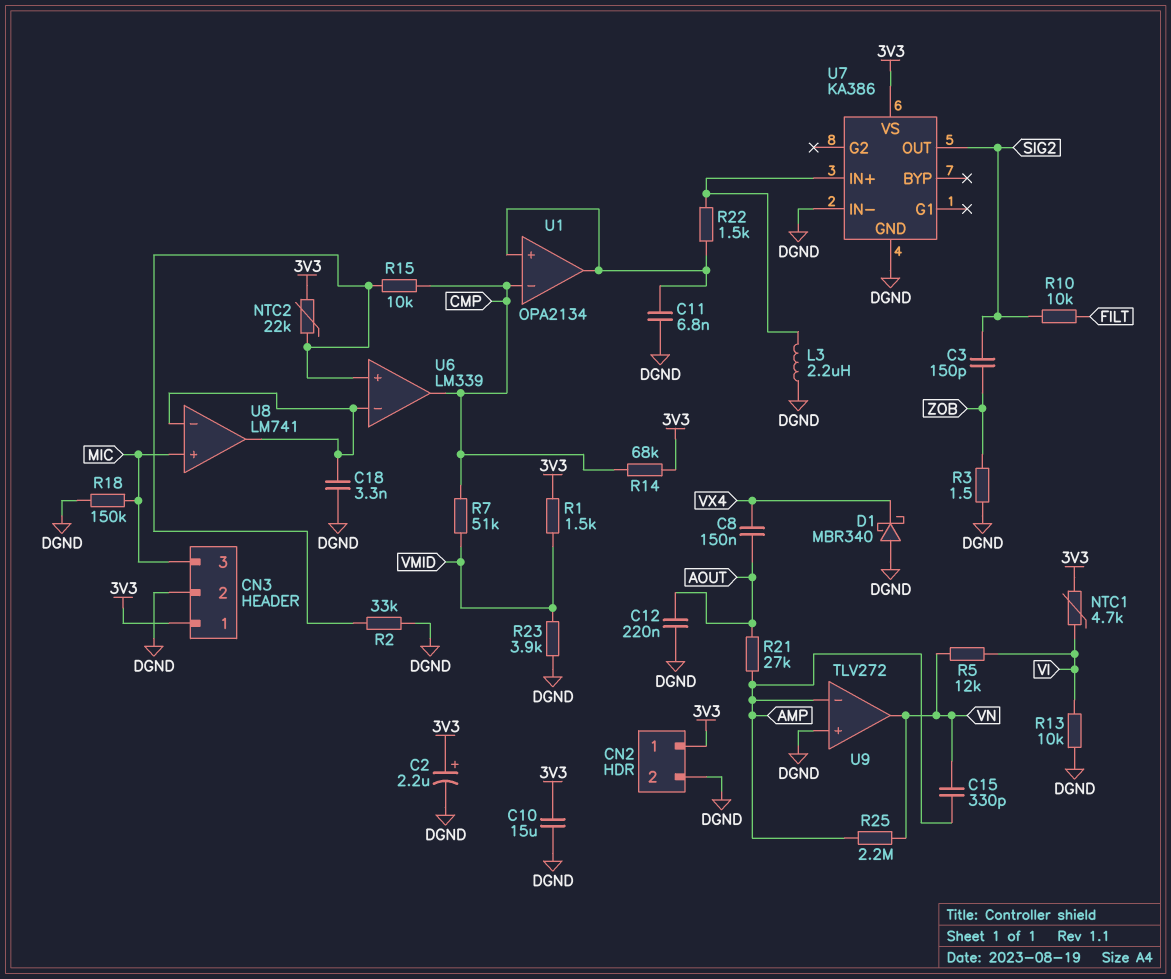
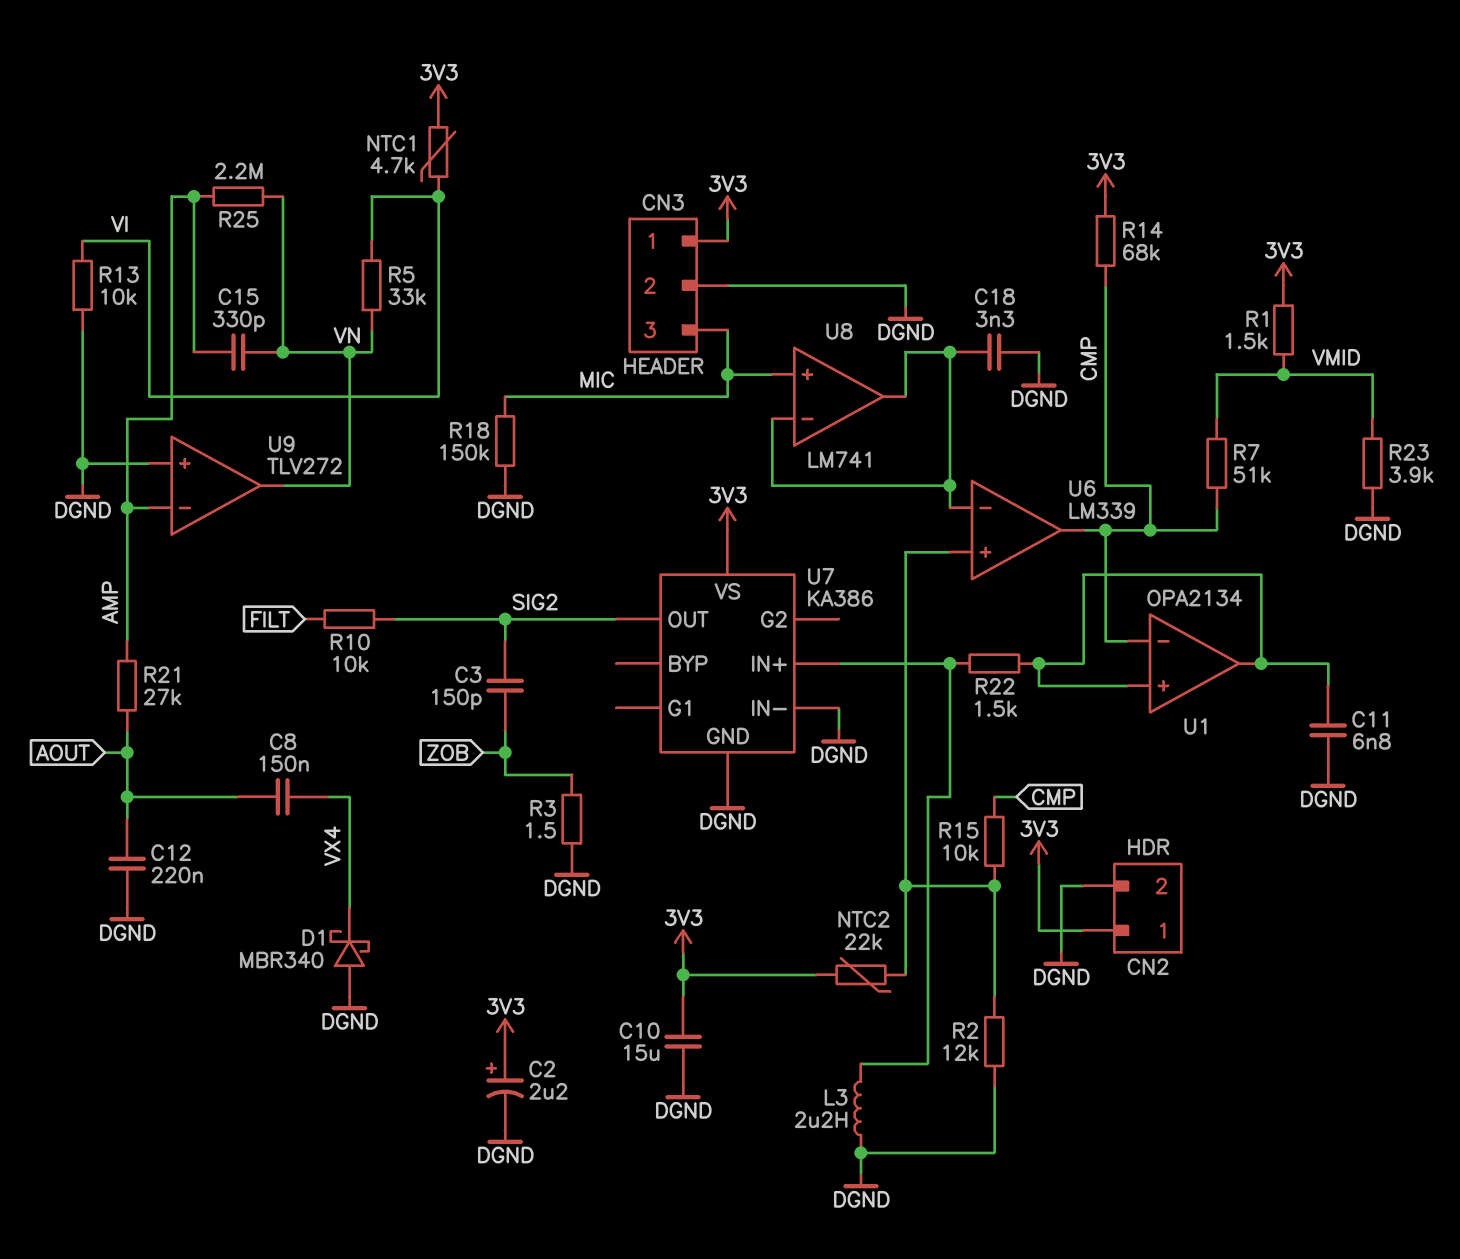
R2: 33k (DGND, U6/in+) -> 12k (DGND, U6/in+)
R5: 12k (VI, VN) -> 33k (VI, VN)

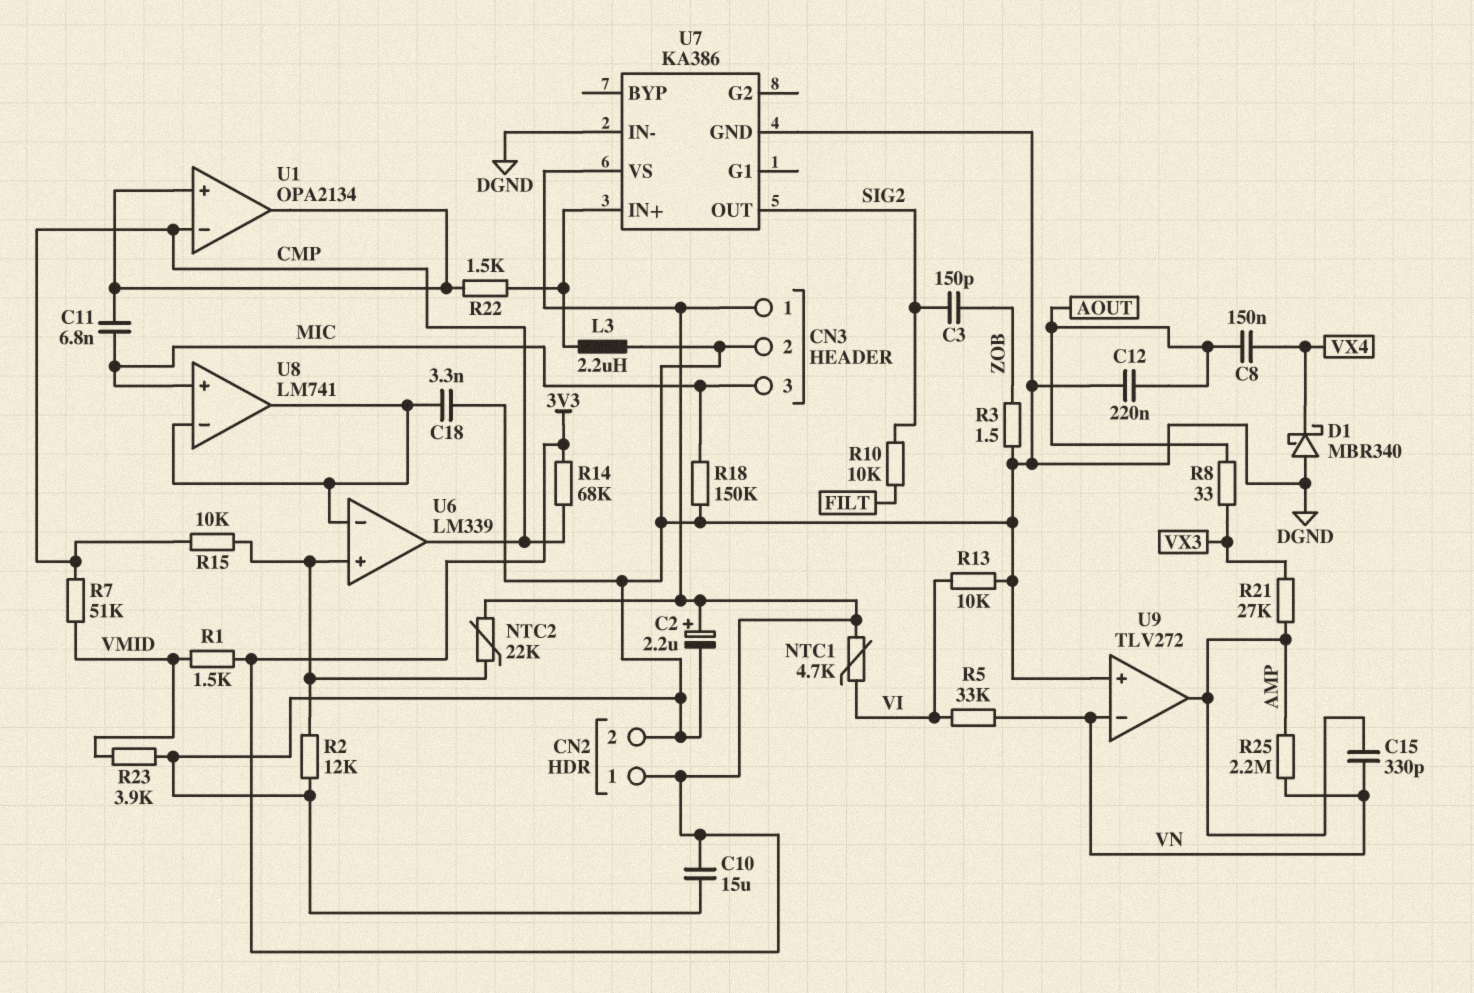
C11: 6.8nF (DGND, U1/in+) -> 6.8nF (MIC, U1/in+)
R8: none -> 33 (AOUT, VX3)
R21: 27k (AMP, AOUT) -> 27k (AMP, VX3)
U9 pin in-: AMP -> VN
U9 pin out: VN -> AMP

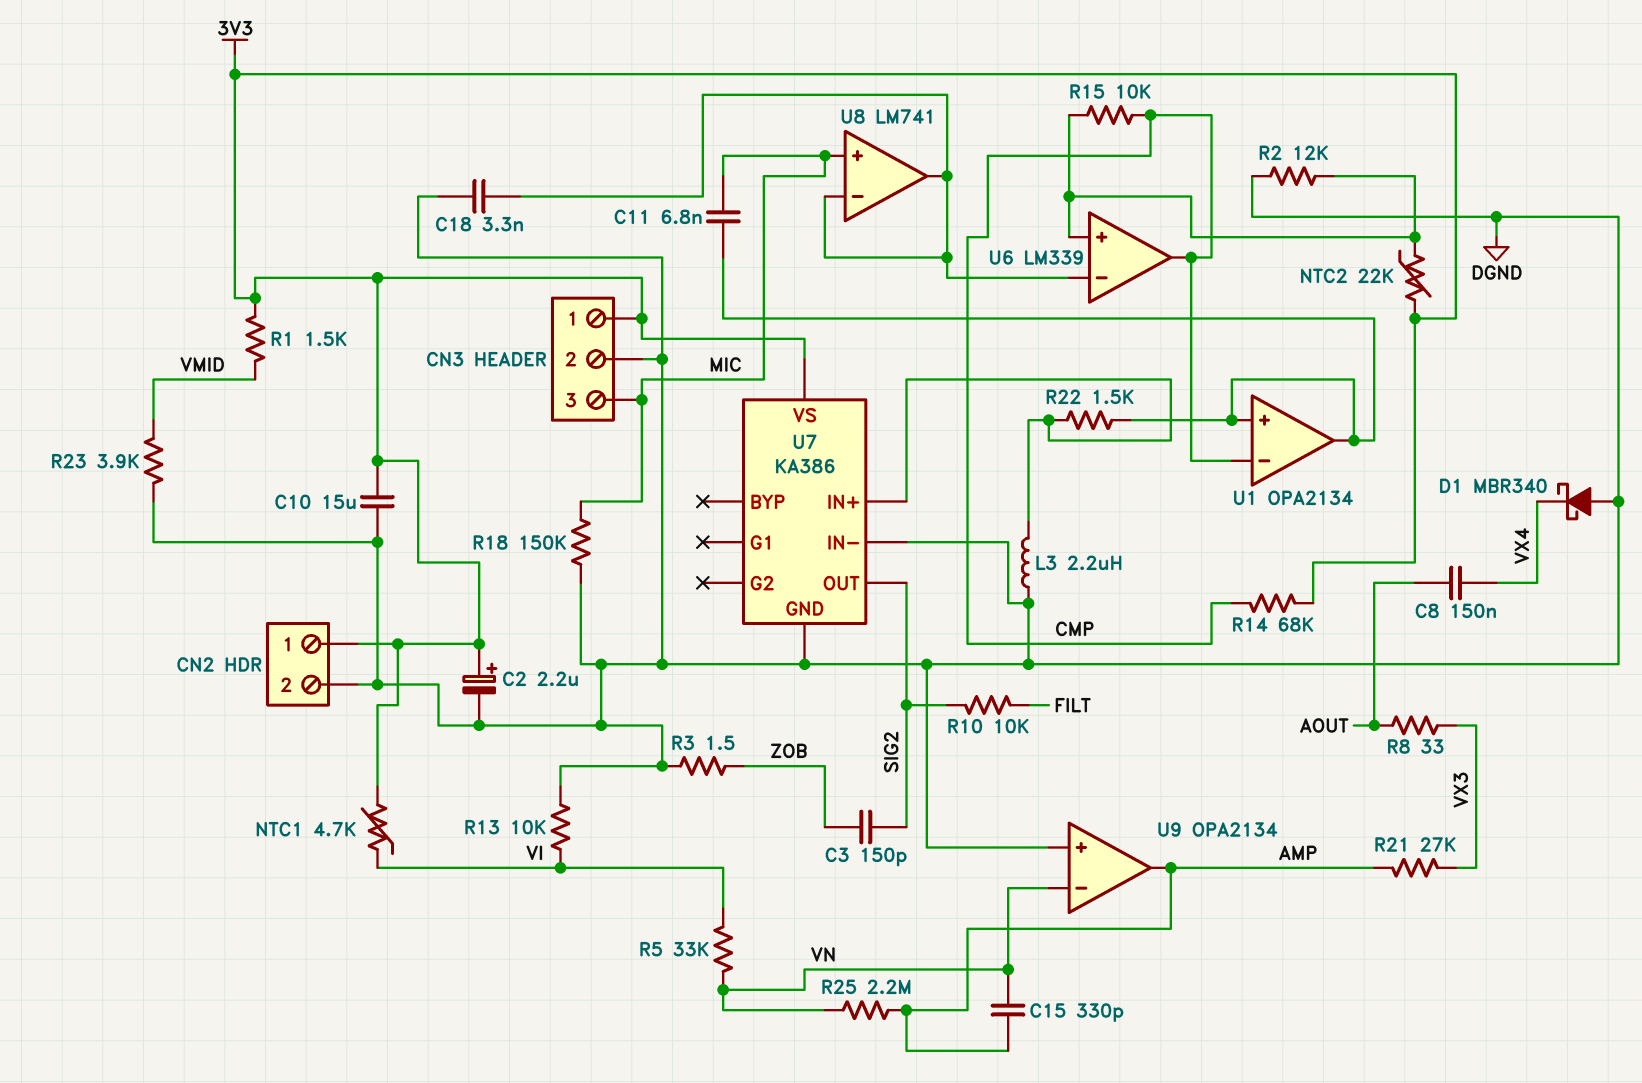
C12: 220nF (AOUT, DGND) -> none
R7: 51k (CMP, VMID) -> none
U9: TLV272 -> OPA2134

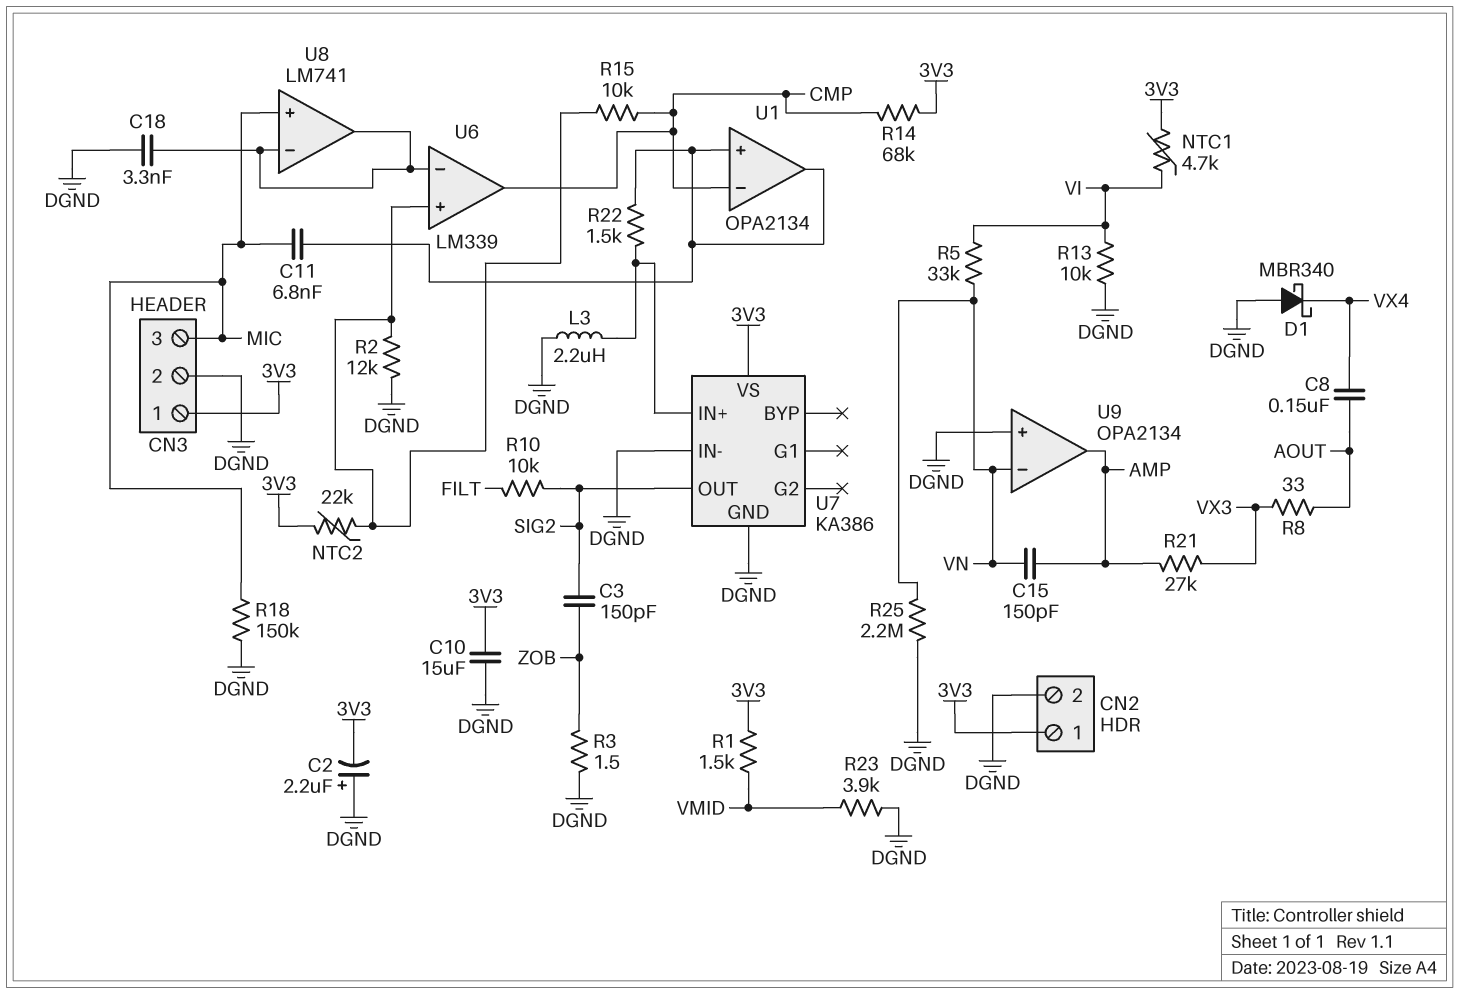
C2: 2.2uF (plus 3V3, minus DGND) -> 2.2uF (plus DGND, minus 3V3)
C15: 330pF (AMP, VN) -> 150pF (AMP, VN)
R25: 2.2M (AMP, VN) -> 2.2M (DGND, VN)

